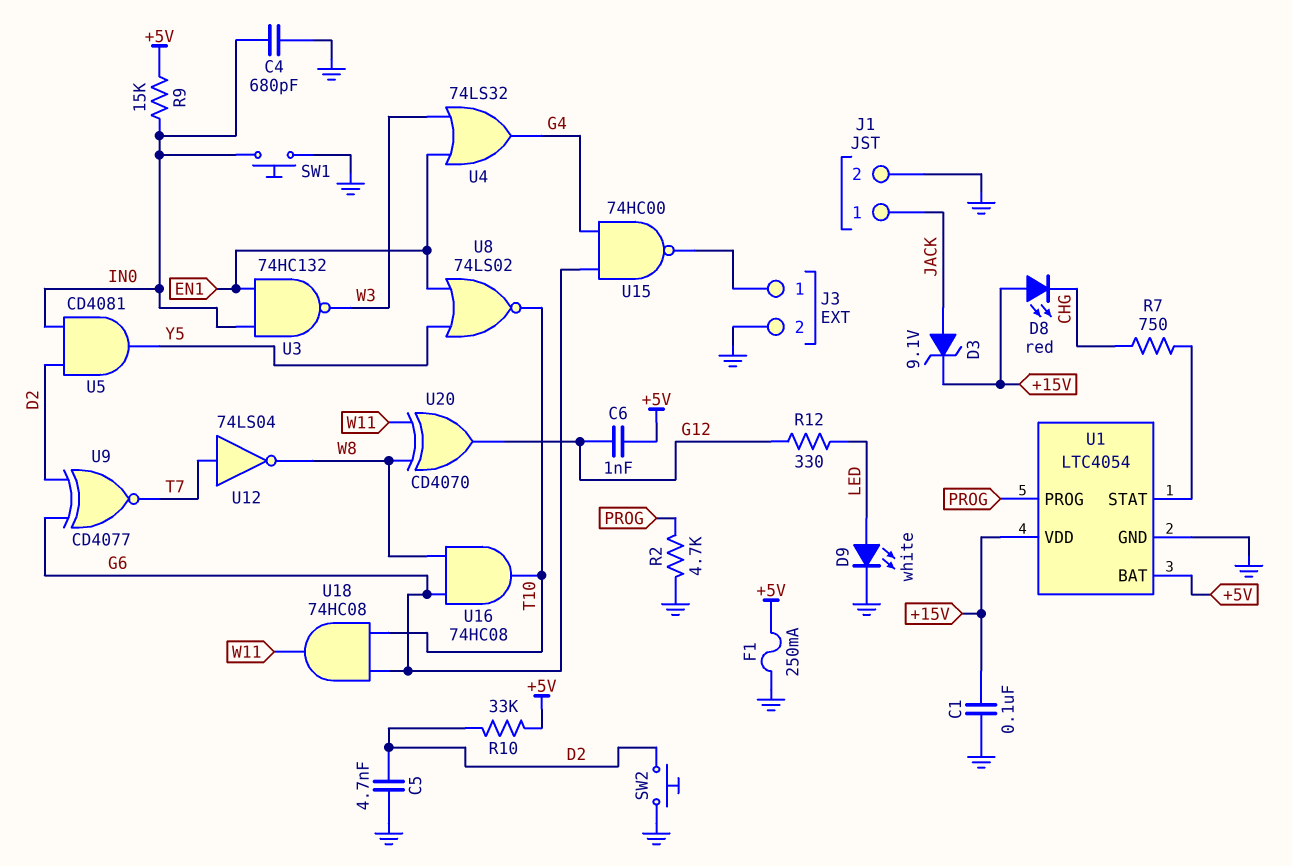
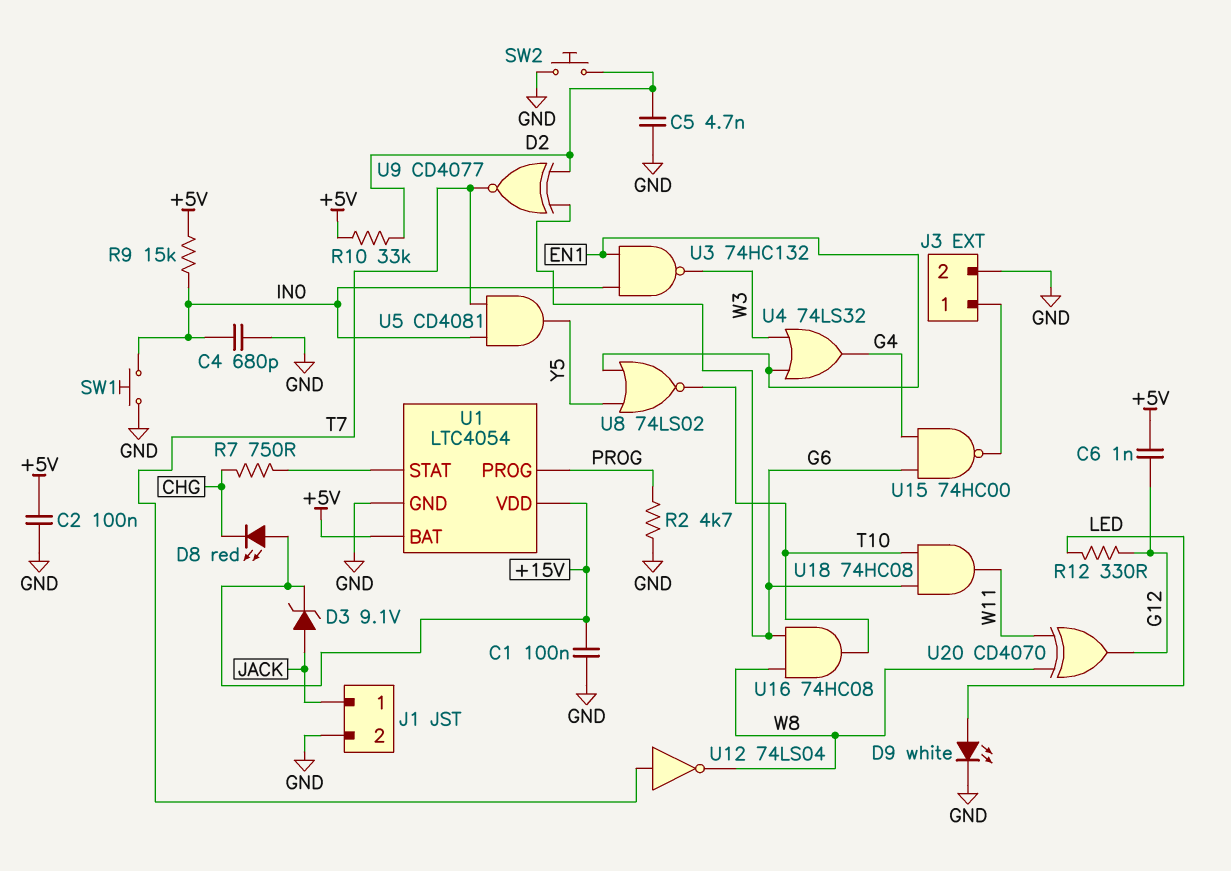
C2: none -> 100nF (+5V, GND)
F1: 250mA (+5V, GND) -> none
U5: AND CD4081 (in D2, in IN0, out Y5) -> AND CD4081 (in IN0, in T7, out Y5)

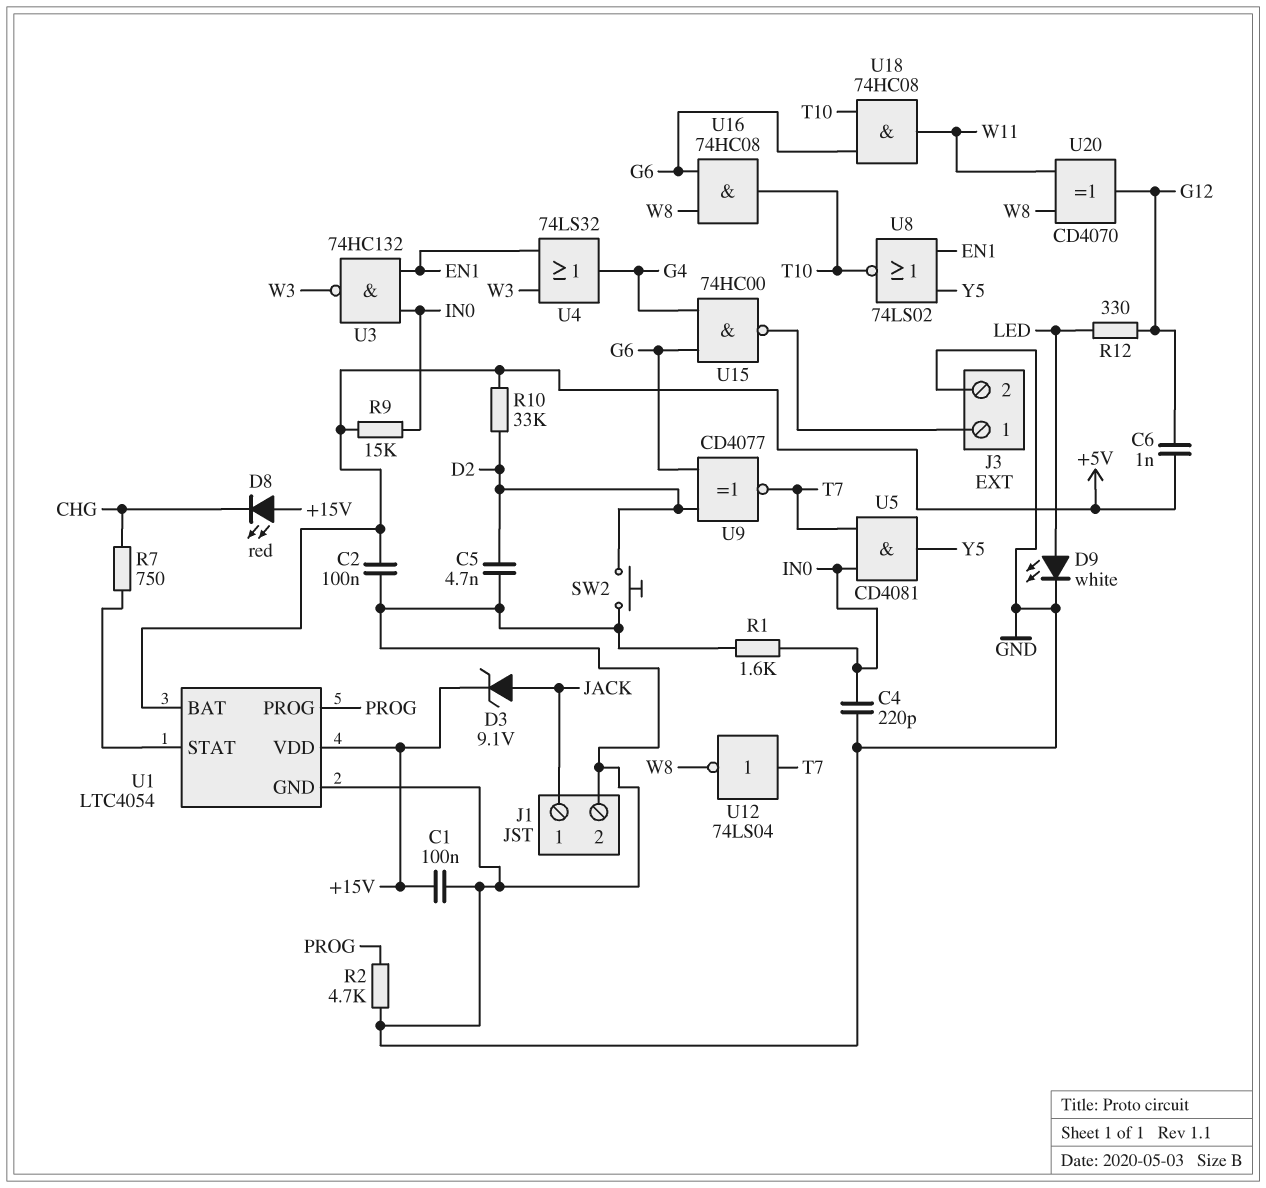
C4: 680pF (GND, IN0) -> 220pF (GND, IN0)
R1: none -> 1.6k (GND, IN0)
SW1: button (GND, IN0) -> none

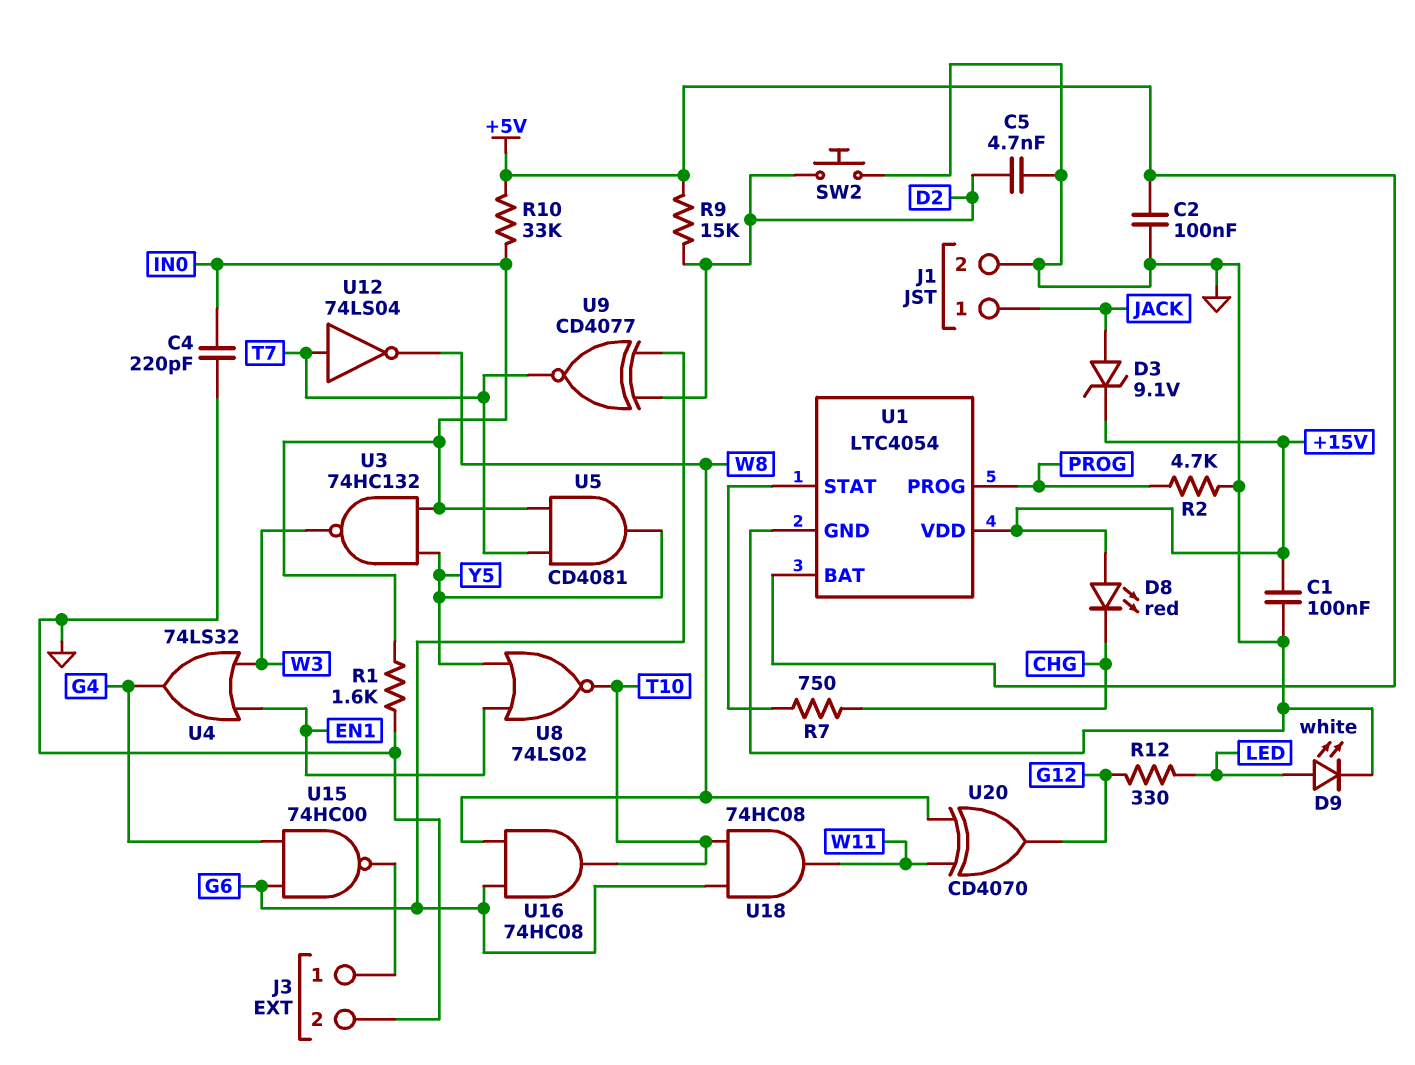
C6: 1nF (+5V, G12) -> none
R9: 15k (+5V, IN0) -> 15k (+5V, D2)
R10: 33k (+5V, D2) -> 33k (+5V, IN0)
U3: NAND 74HC132 (in EN1, in IN0, out W3) -> NAND 74HC132 (in IN0, in Y5, out W3)

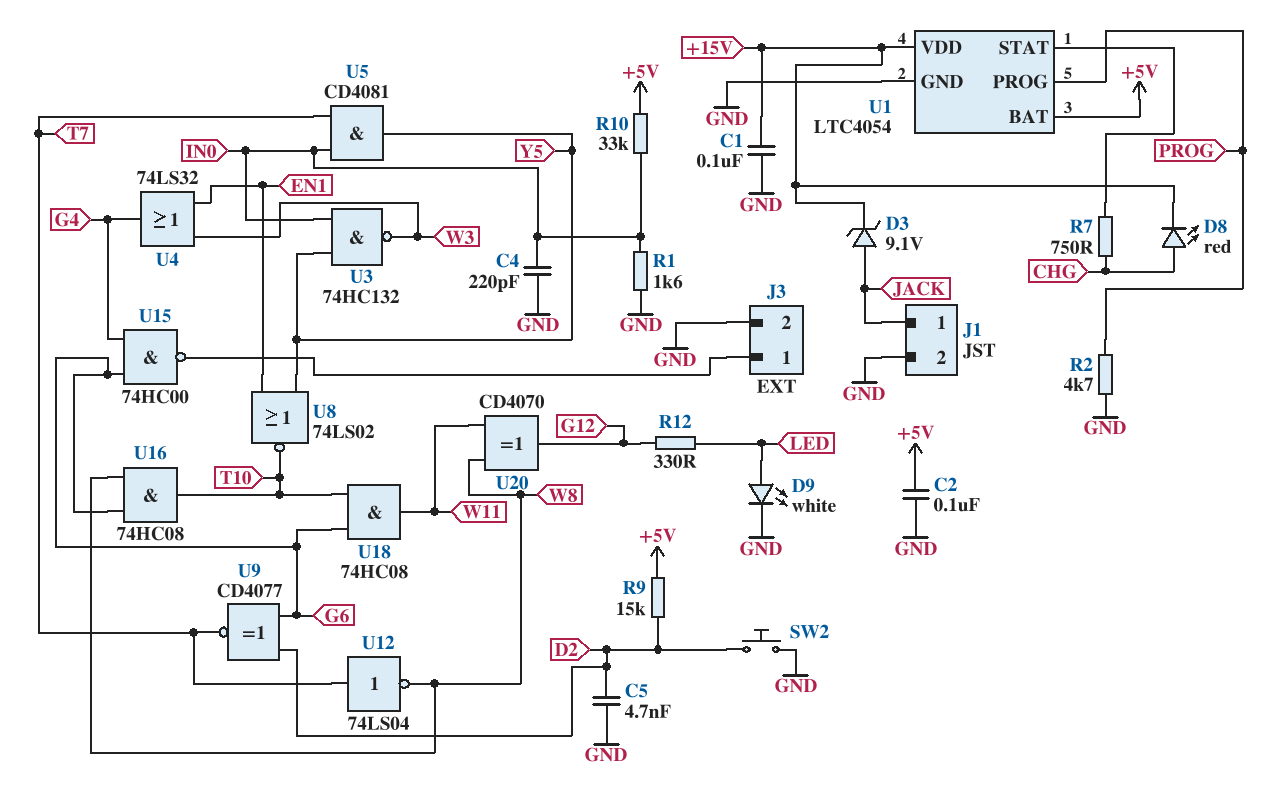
D8: LED red (A +15V, K CHG) -> LED red (A CHG, K +15V)

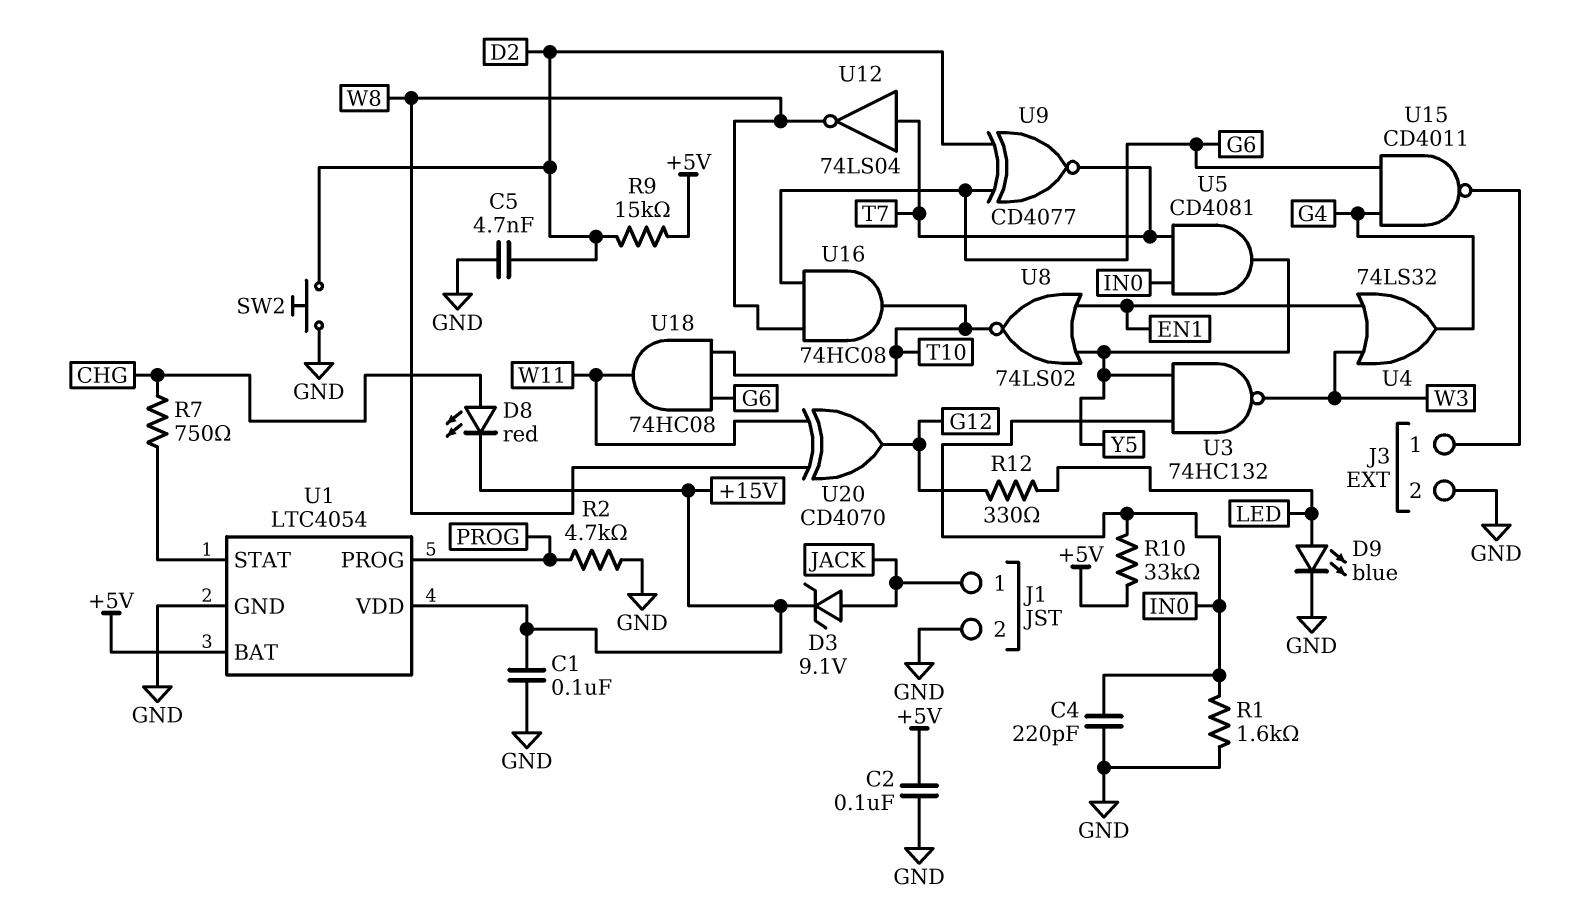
D9: LED white (A LED, K GND) -> LED blue (A LED, K GND)
U15: NAND 74HC00 (in G4, in G6, out J3/1) -> NAND CD4011 (in G4, in G6, out J3/1)

